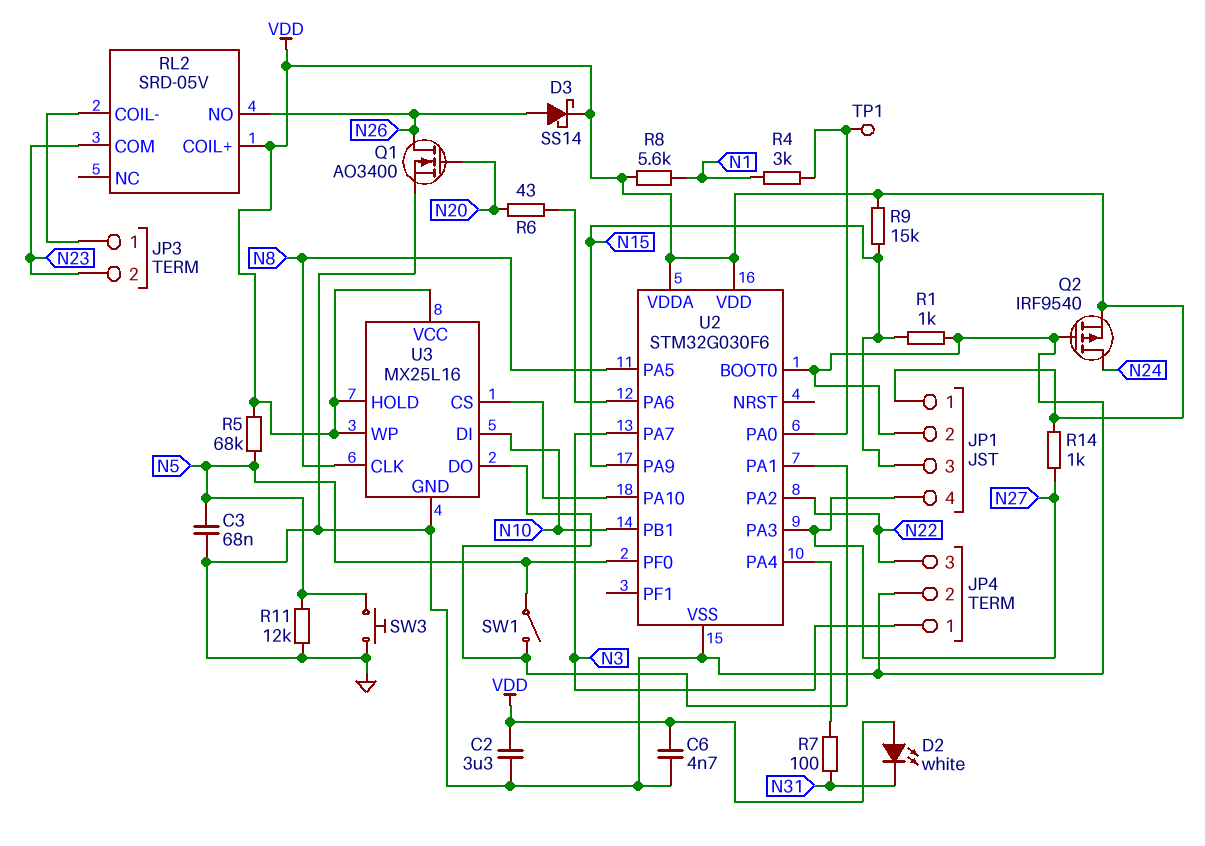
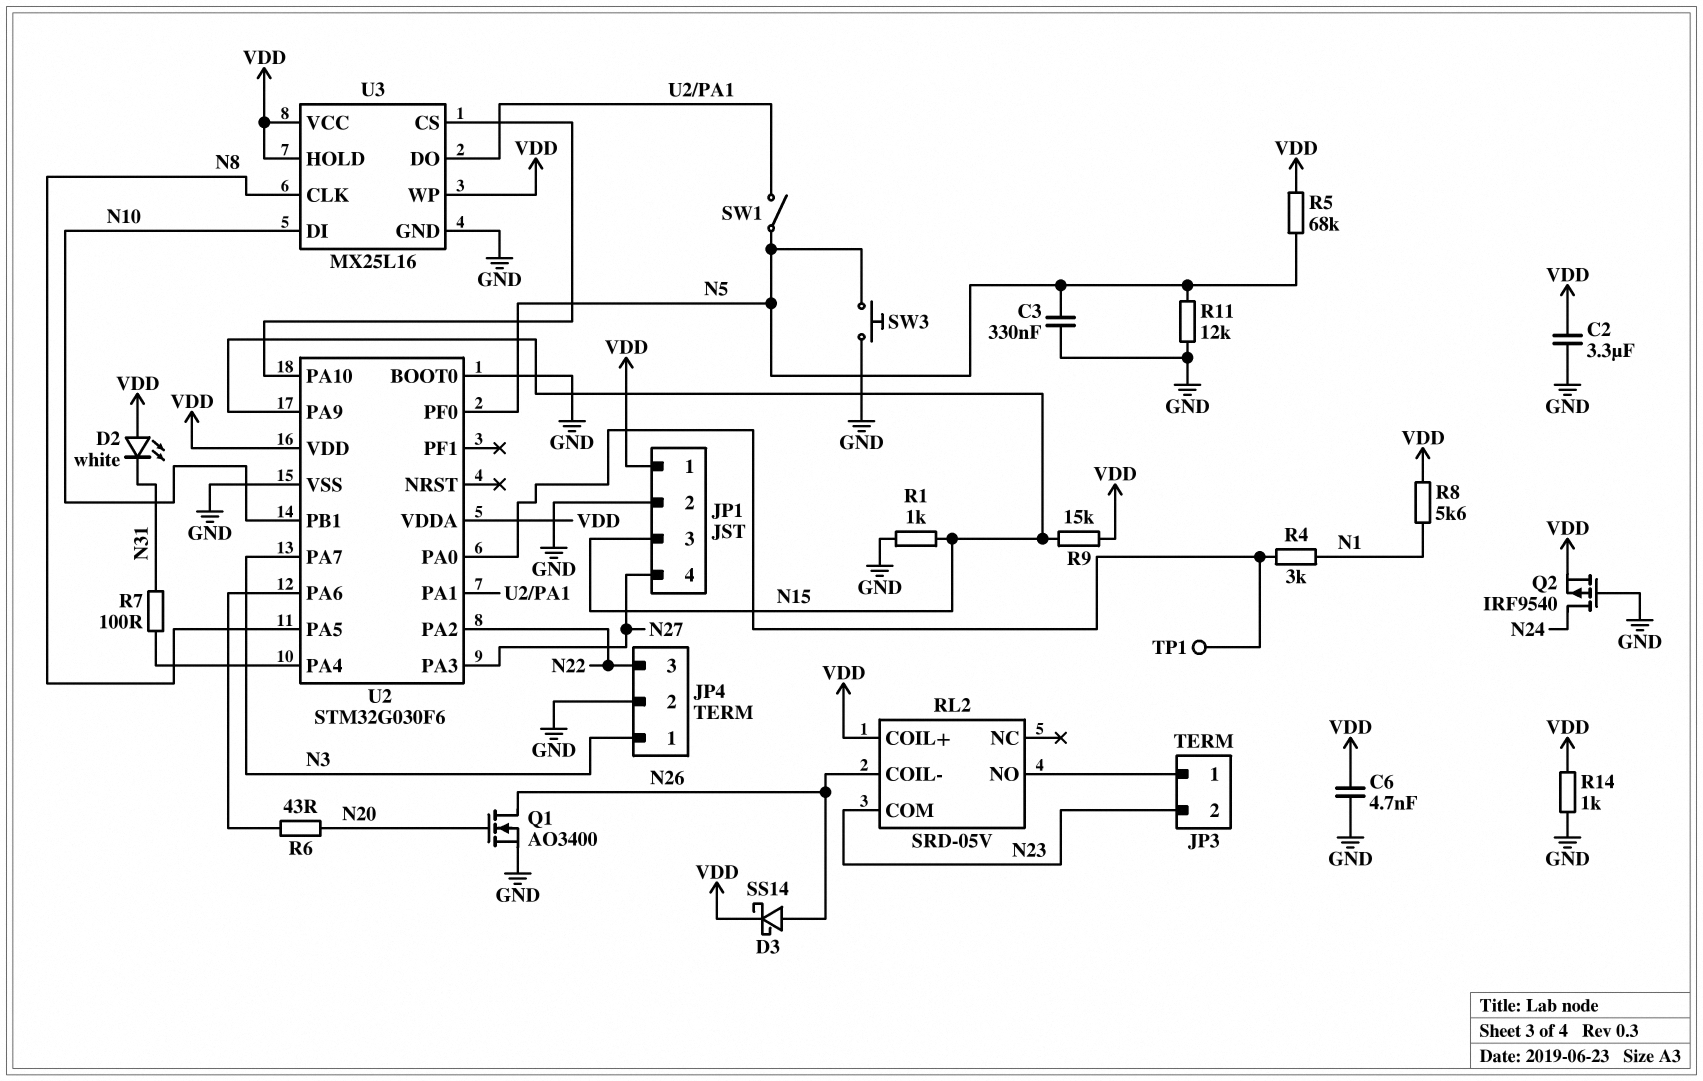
C3: 68nF (GND, N5) -> 330nF (GND, N5)
R14: 1k (N27, VDD) -> 1k (GND, VDD)
RL2 pin COIL-: JP3/1 -> N26
RL2 pin NO: N26 -> JP3/1

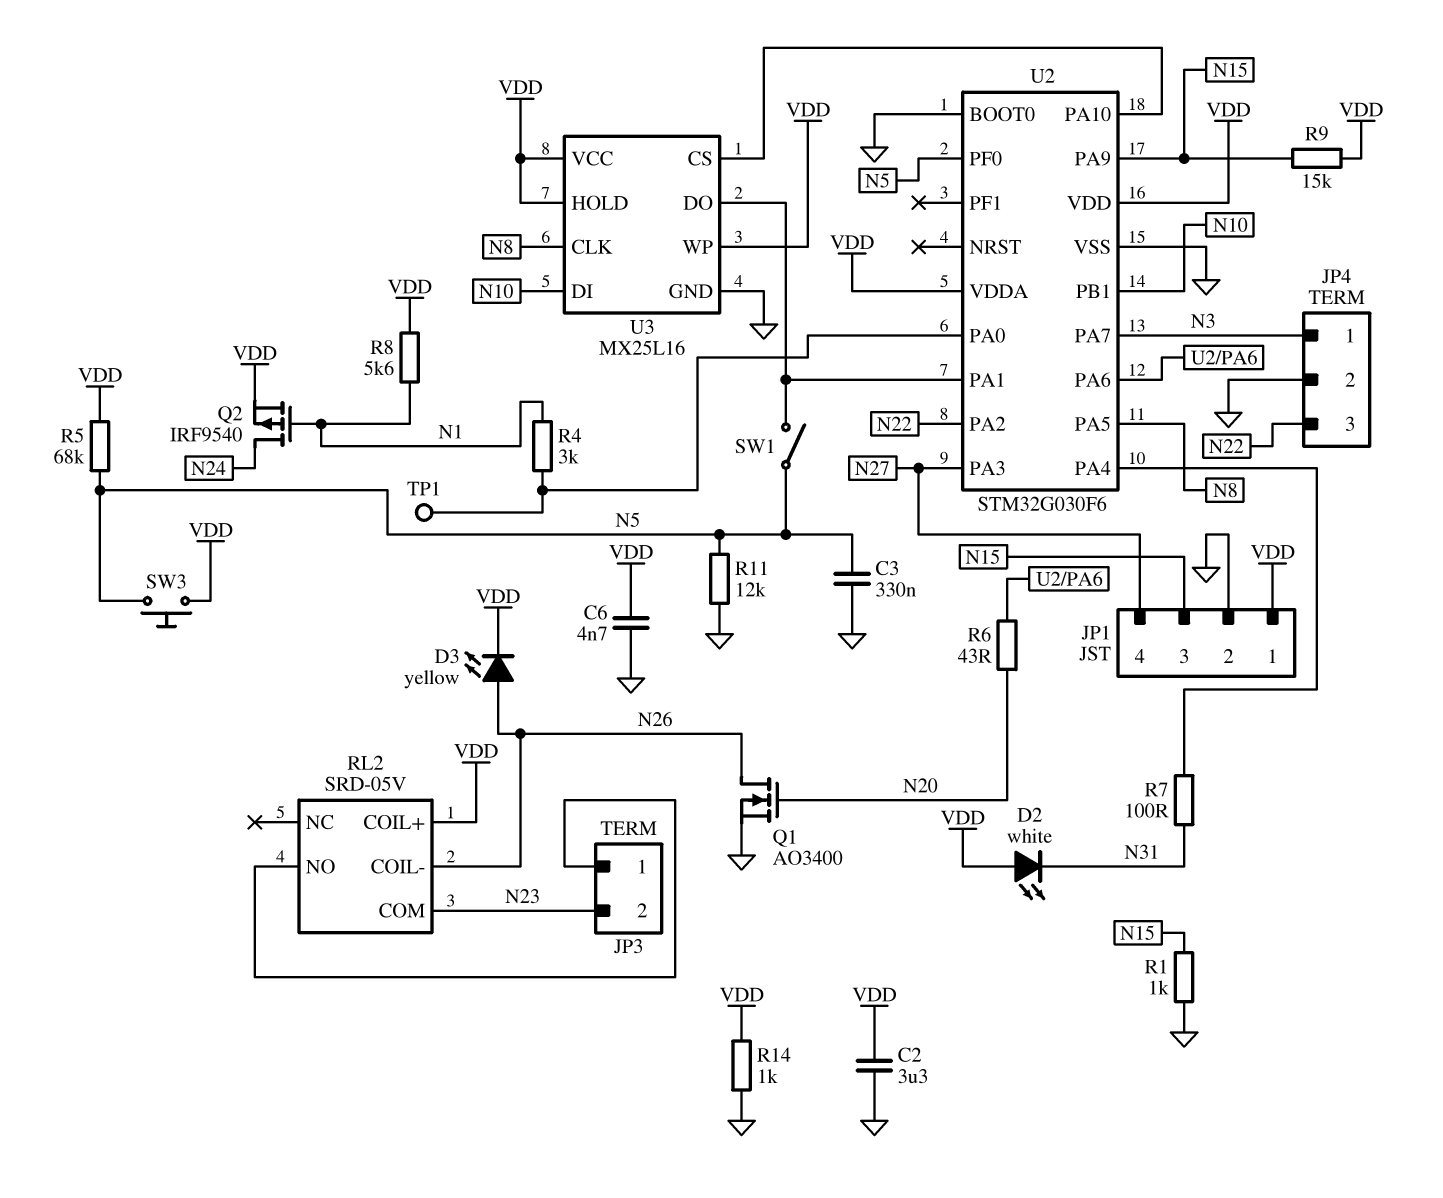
D3: schottky SS14 (A N26, K VDD) -> LED yellow (A N26, K VDD)
Q2: PMOS IRF9540 (G GND, D N24, S VDD) -> PMOS IRF9540 (G N1, D N24, S VDD)
SW3: button (GND, N5) -> button (N5, VDD)

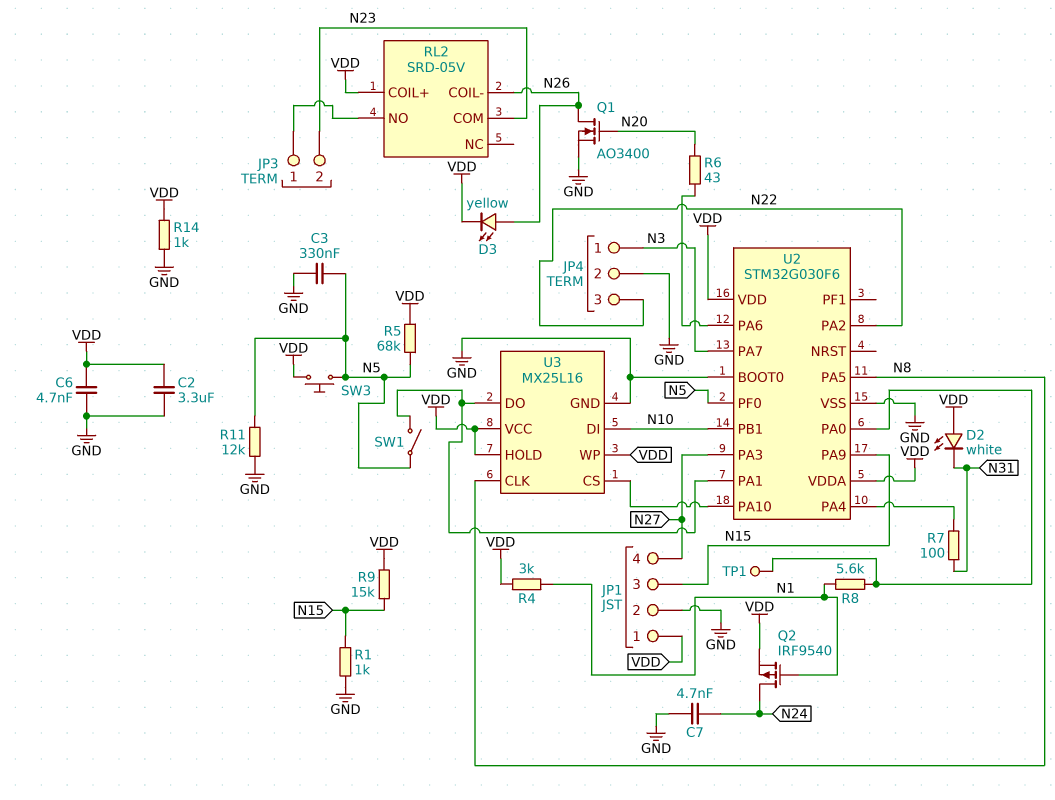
C7: none -> 4.7nF (GND, N24)
R4: 3k (N1, U2/PA0) -> 3k (N1, VDD)
R8: 5.6k (N1, VDD) -> 5.6k (N1, U2/PA0)

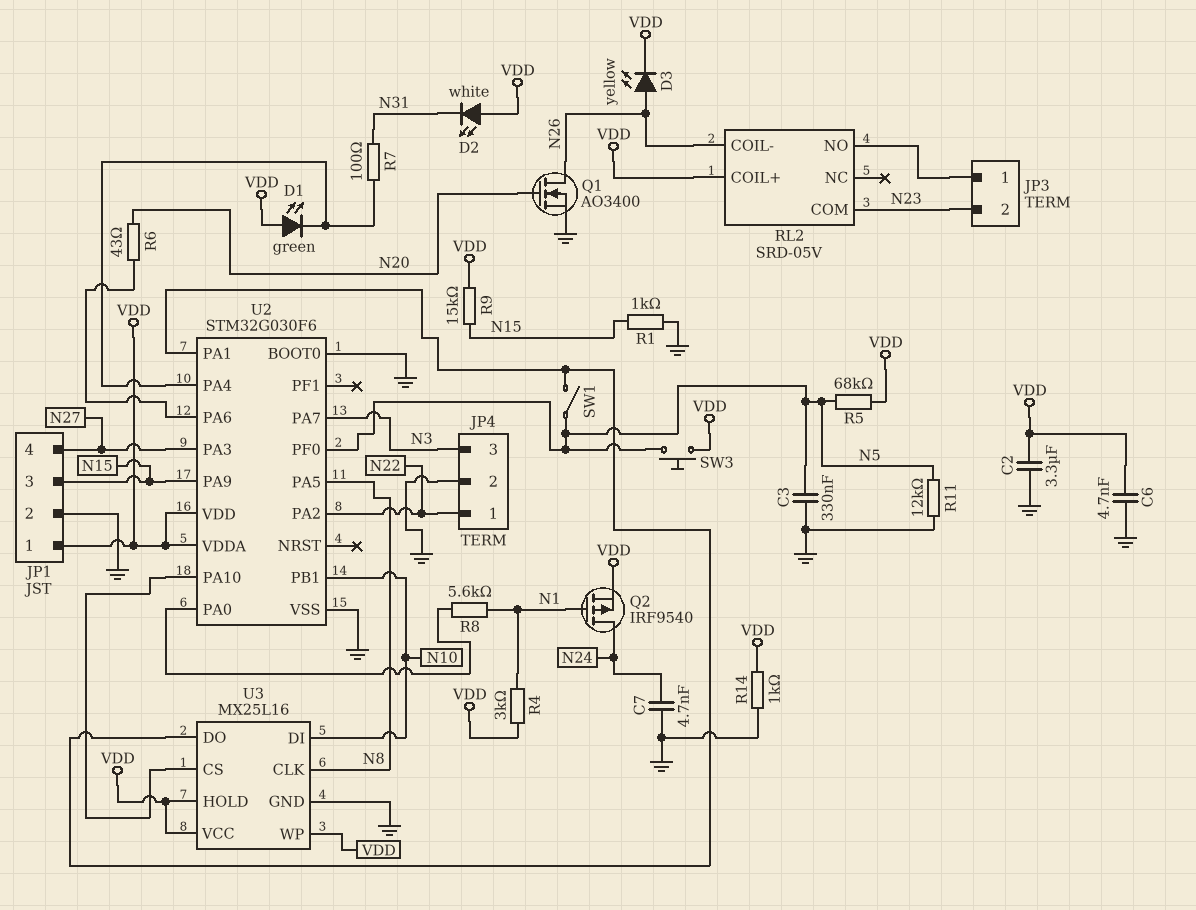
D1: none -> LED green (A VDD, K U2/PA4)
JP4 pin 1: N3 -> N22
JP4 pin 3: N22 -> N3
TP1: test point (U2/PA0) -> none

